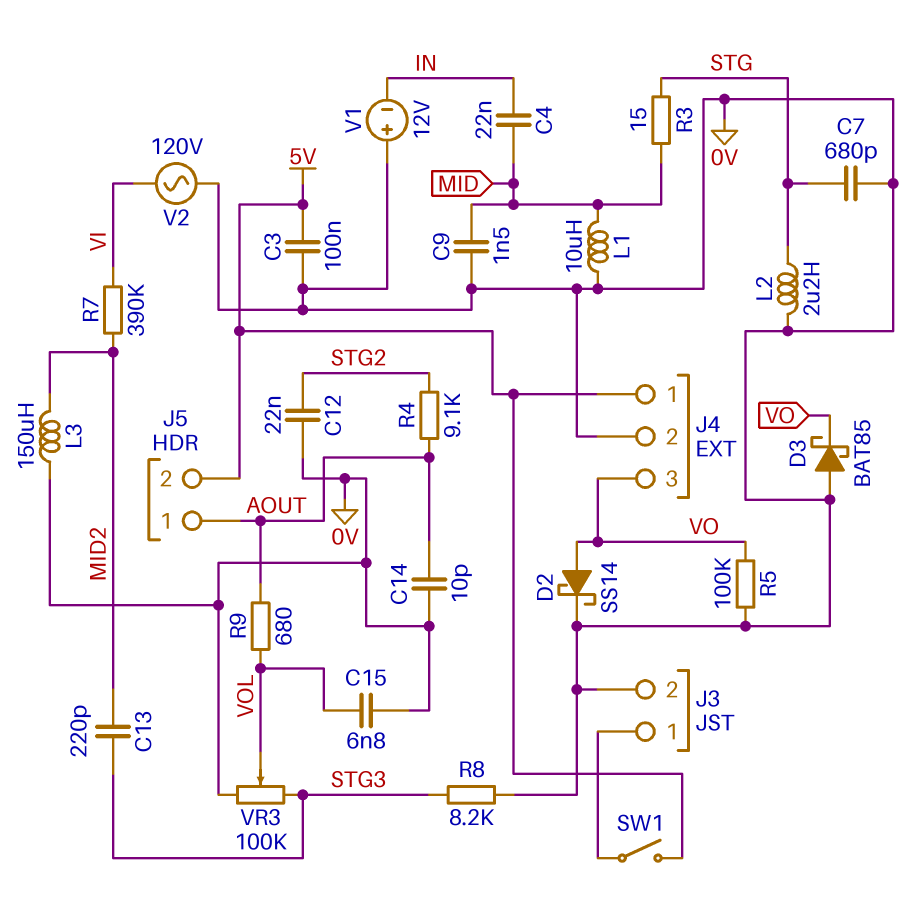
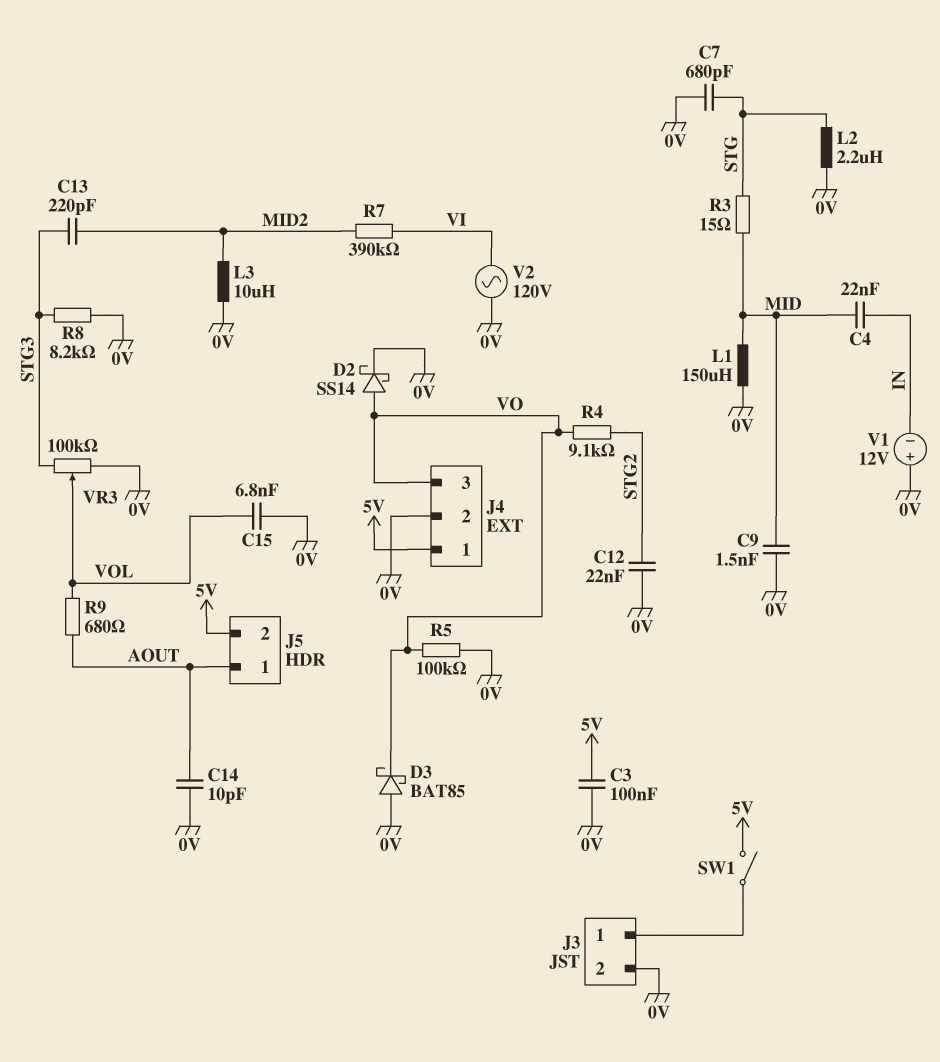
L1: 10uH (0V, MID) -> 150uH (0V, MID)
L3: 150uH (0V, MID2) -> 10uH (0V, MID2)
R4: 9.1k (AOUT, STG2) -> 9.1k (STG2, VO)

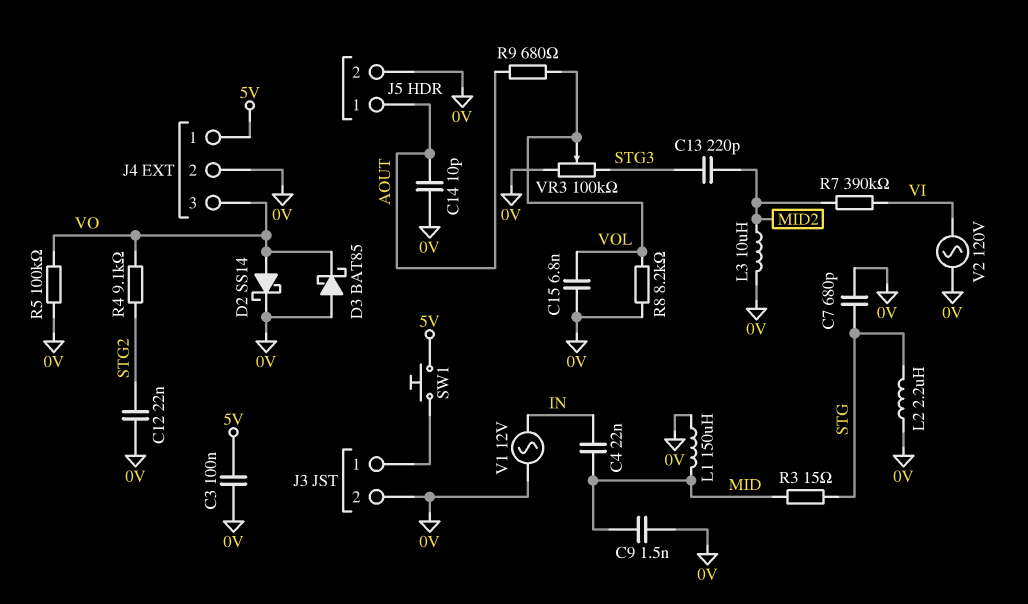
J5 pin 2: 5V -> 0V
R8: 8.2k (0V, STG3) -> 8.2k (0V, VOL)
SW1: switch (5V, J3/1) -> button (5V, J3/1)
V1: 12V (plus 0V, minus IN) -> AC 12V (0V, IN)

